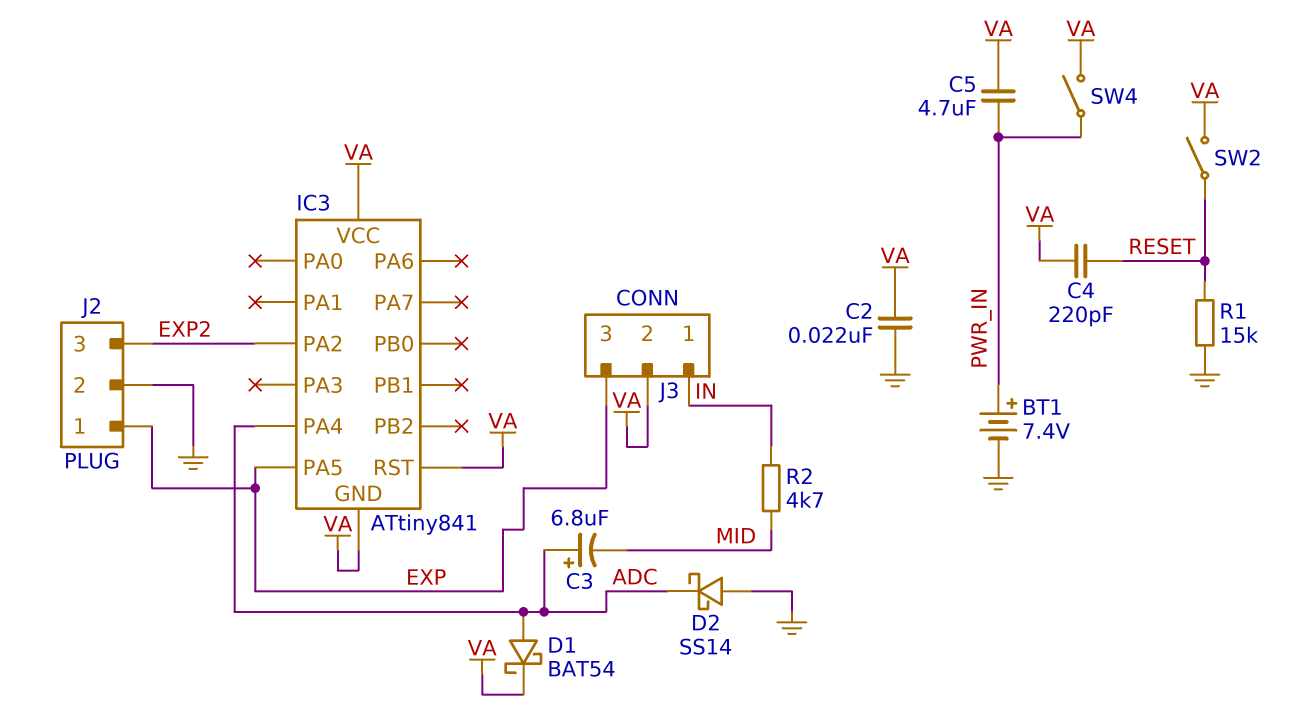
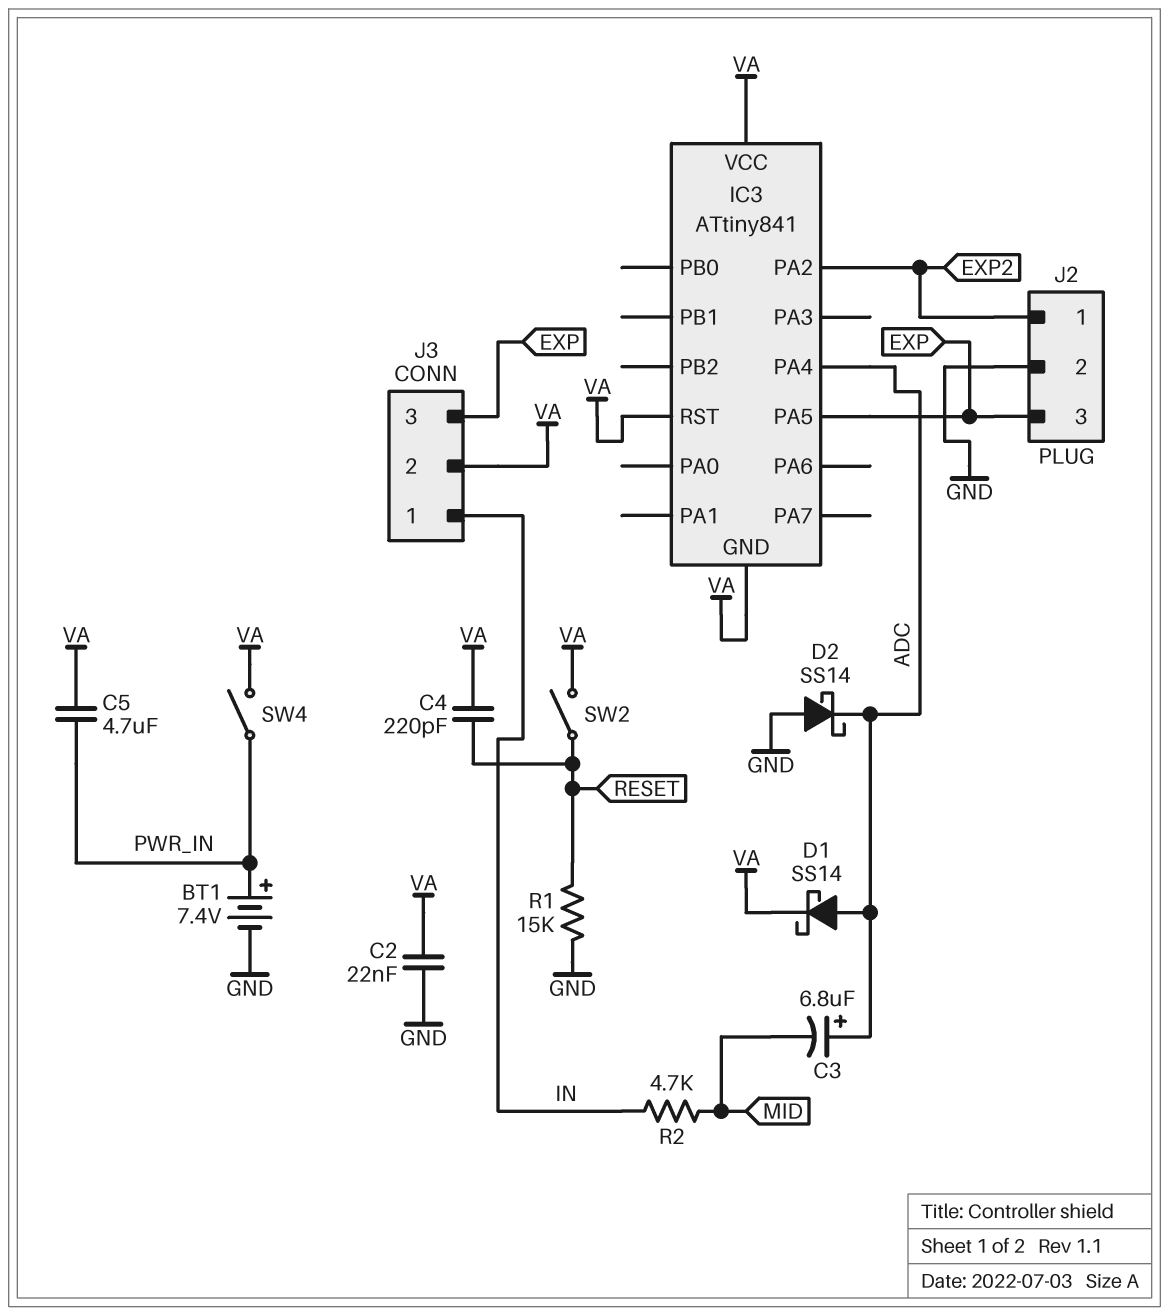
D1: schottky BAT54 (A ADC, K VA) -> schottky SS14 (A ADC, K VA)
J2 pin 1: EXP -> EXP2
J2 pin 3: EXP2 -> EXP

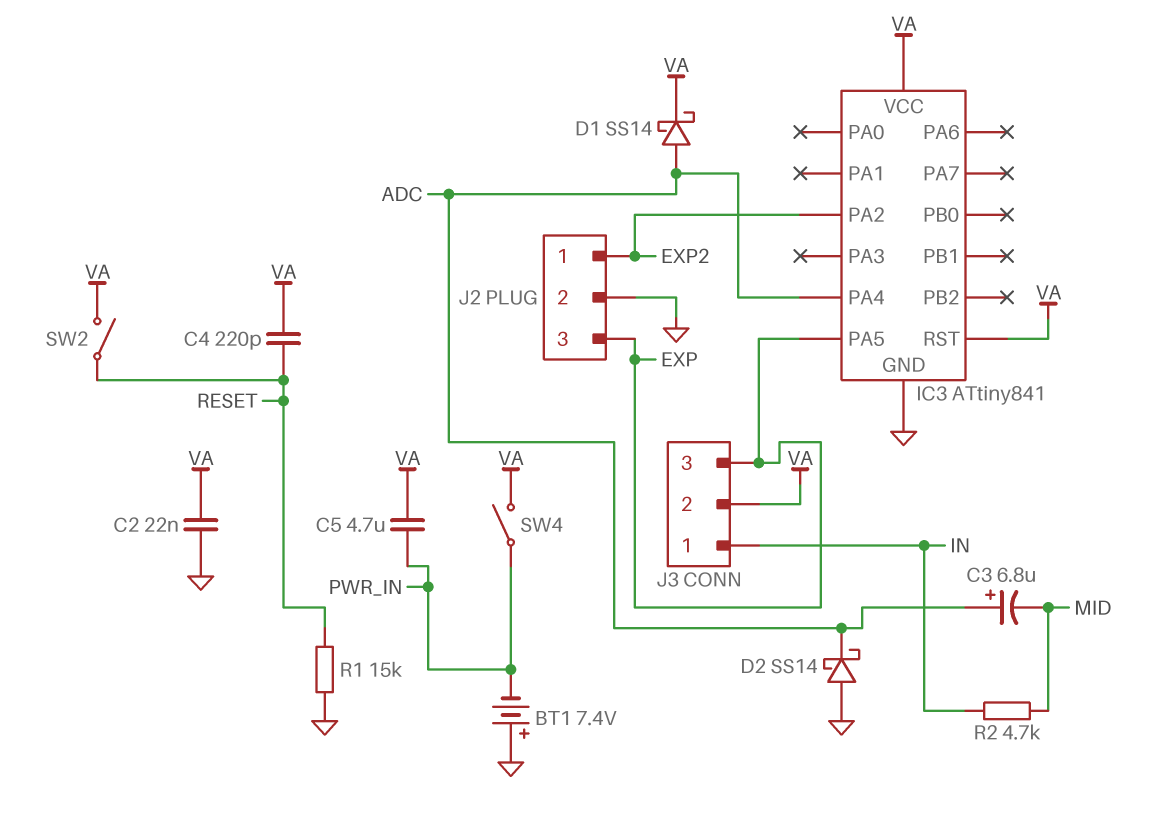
BT1: 7.4V (plus PWR_IN, minus GND) -> 7.4V (plus GND, minus PWR_IN)
IC3 pin GND: VA -> GND

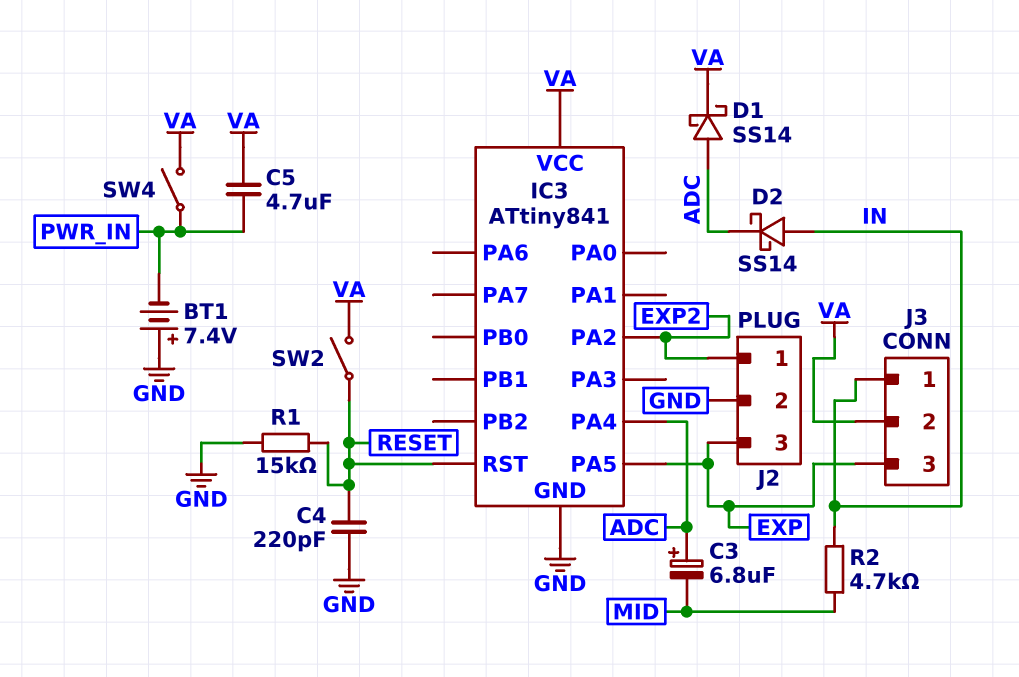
C2: 22nF (GND, VA) -> none
C4: 220pF (RESET, VA) -> 220pF (GND, RESET)
D2: schottky SS14 (A GND, K ADC) -> schottky SS14 (A IN, K ADC)
IC3 pin RST: VA -> RESET

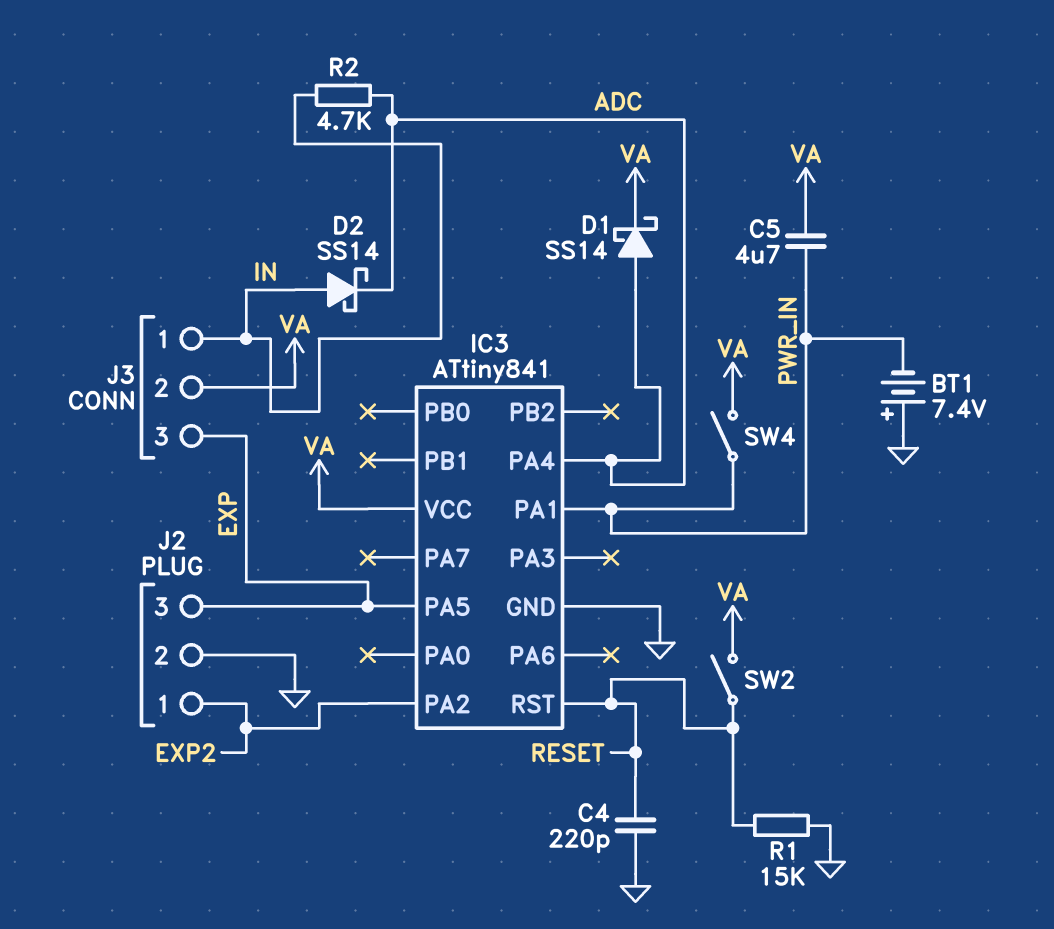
C3: 6.8uF (plus ADC, minus MID) -> none
IC3 pin PA1: none -> PWR_IN
R2: 4.7k (IN, MID) -> 4.7k (ADC, IN)

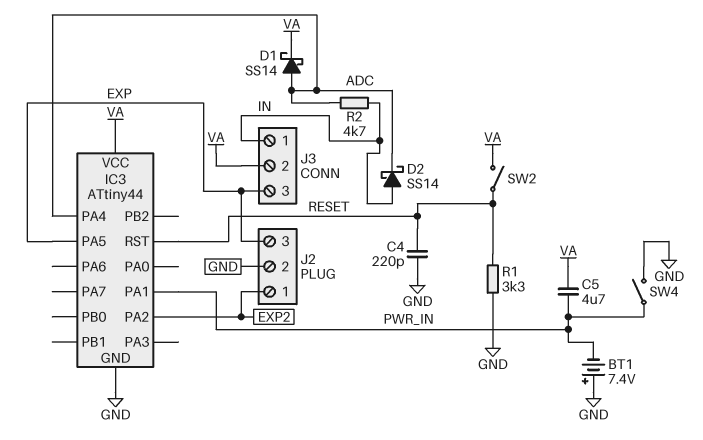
IC3: ATtiny841 -> ATtiny44
R1: 15k (GND, RESET) -> 3.3k (GND, RESET)
SW4: switch (PWR_IN, VA) -> switch (GND, PWR_IN)

